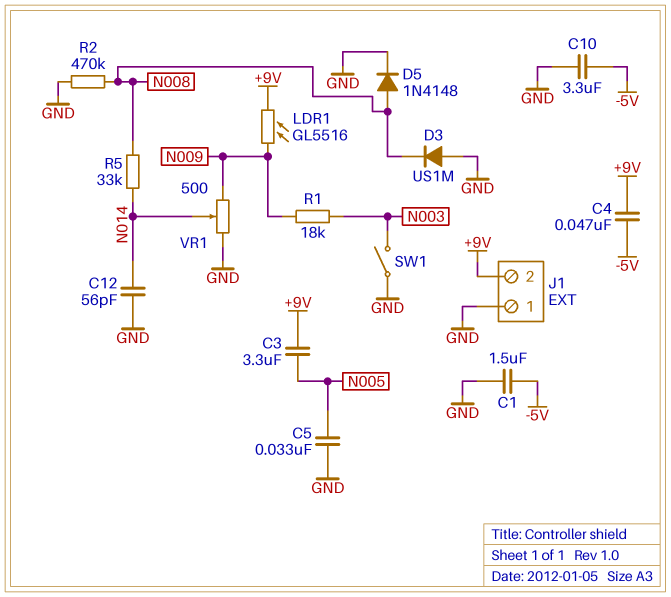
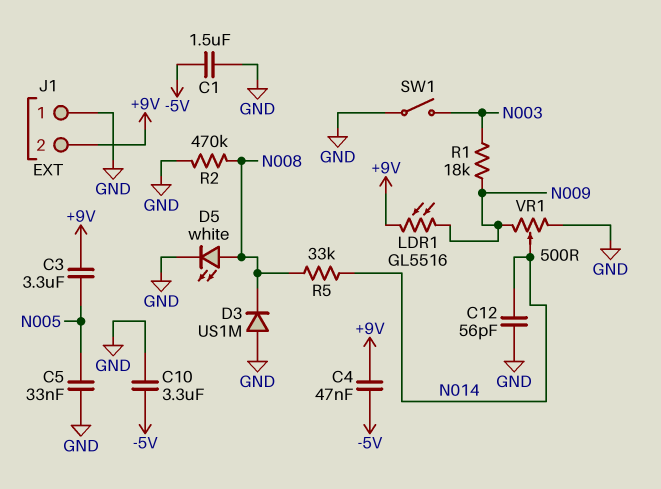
D5: diode 1N4148 (A N008, K GND) -> LED white (A N008, K GND)

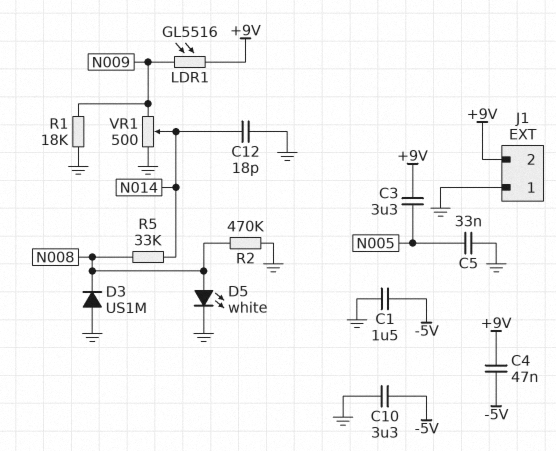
C12: 56pF (GND, N014) -> 18pF (GND, N014)
R1: 18k (N003, N009) -> 18k (GND, N009)
SW1: switch (GND, N003) -> none

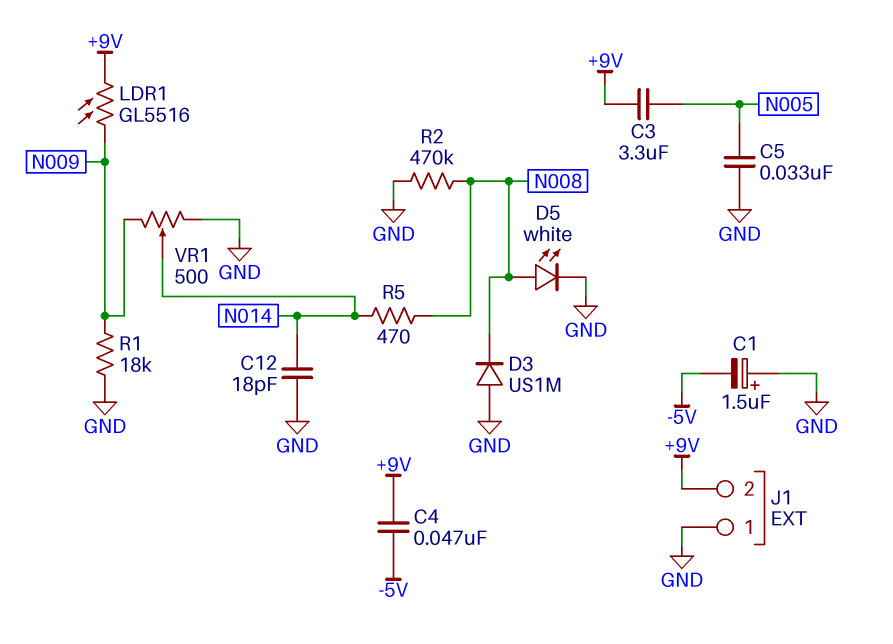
C1: 1.5uF (-5V, GND) -> 1.5uF (plus GND, minus -5V)
C10: 3.3uF (-5V, GND) -> none
R5: 33k (N008, N014) -> 470 (N008, N014)

